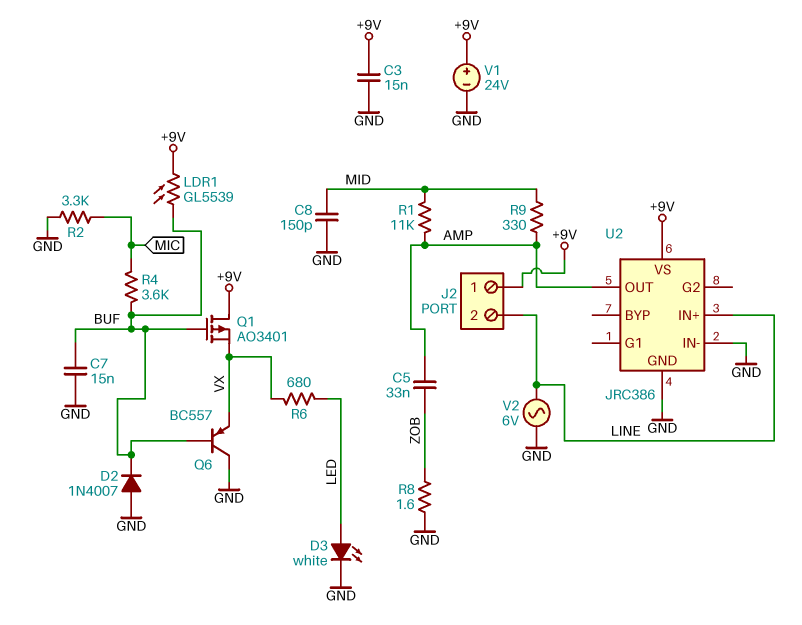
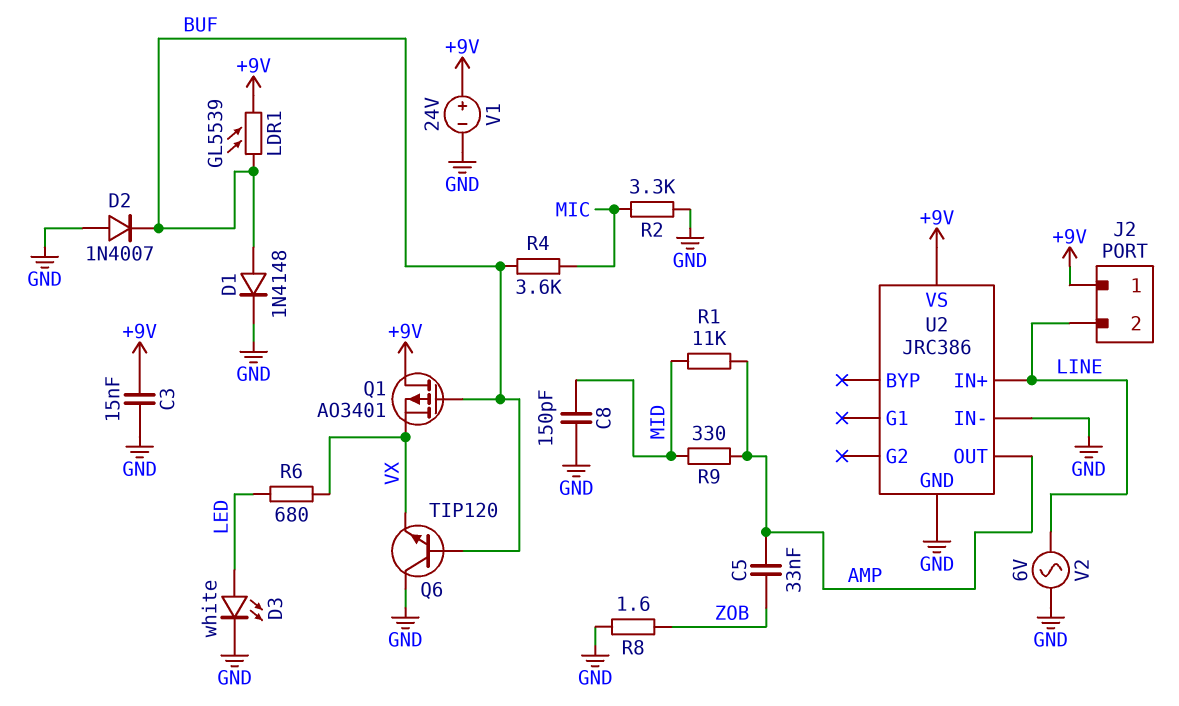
C7: 15nF (BUF, GND) -> none
D1: none -> diode 1N4148 (A BUF, K GND)
Q6: PNP BC557 (B BUF, C GND, E VX) -> NPN TIP120 (B BUF, C GND, E VX)

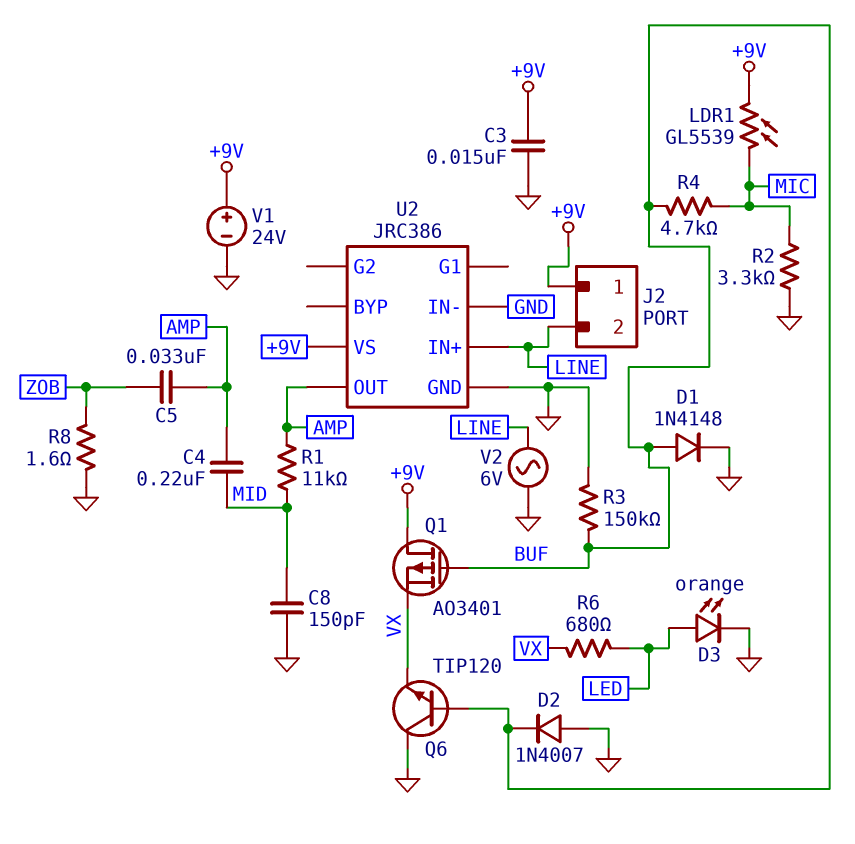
C4: none -> 220nF (AMP, MID)
D3: LED white (A LED, K GND) -> LED orange (A LED, K GND)
LDR1: GL5539 (+9V, BUF) -> GL5539 (+9V, MIC)
R3: none -> 150k (BUF, GND)
R4: 3.6k (BUF, MIC) -> 4.7k (BUF, MIC)
R9: 330 (AMP, MID) -> none

